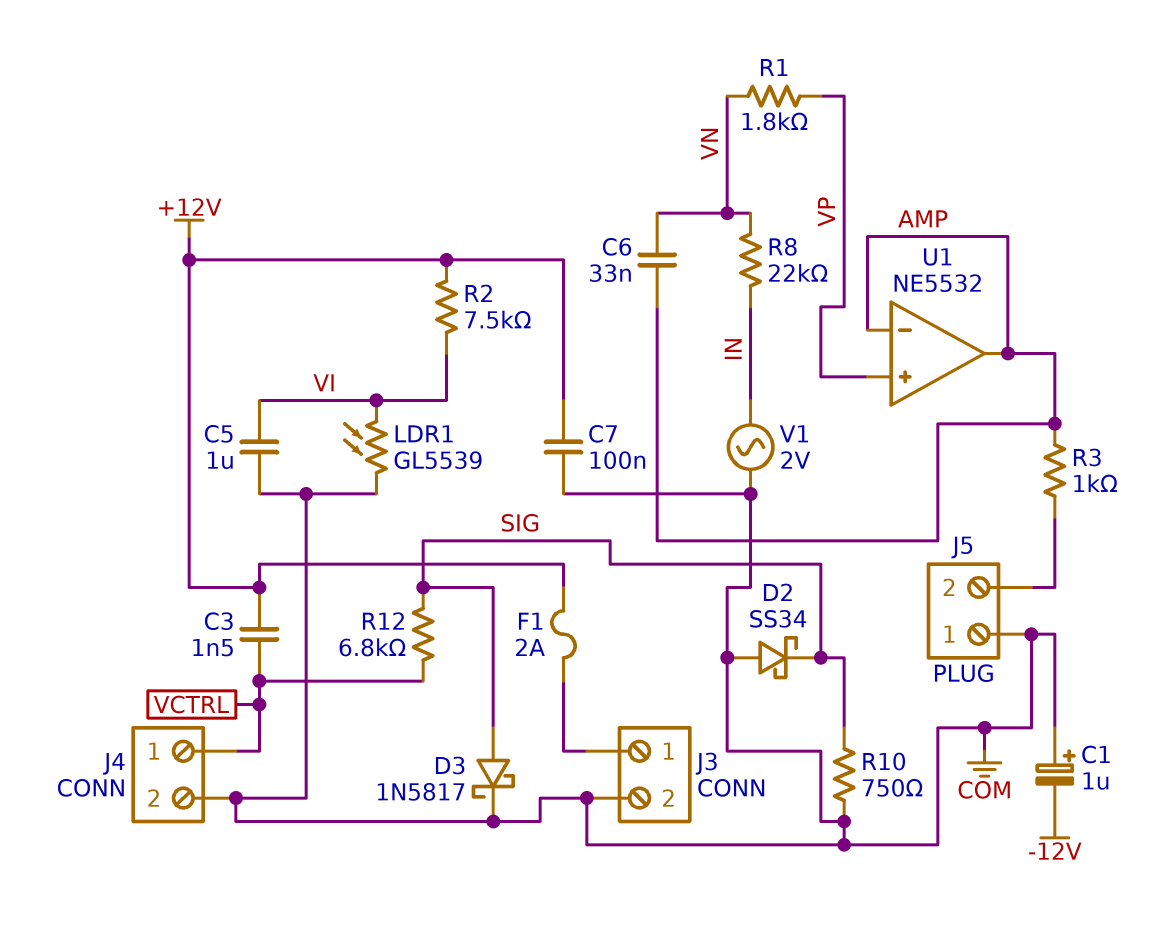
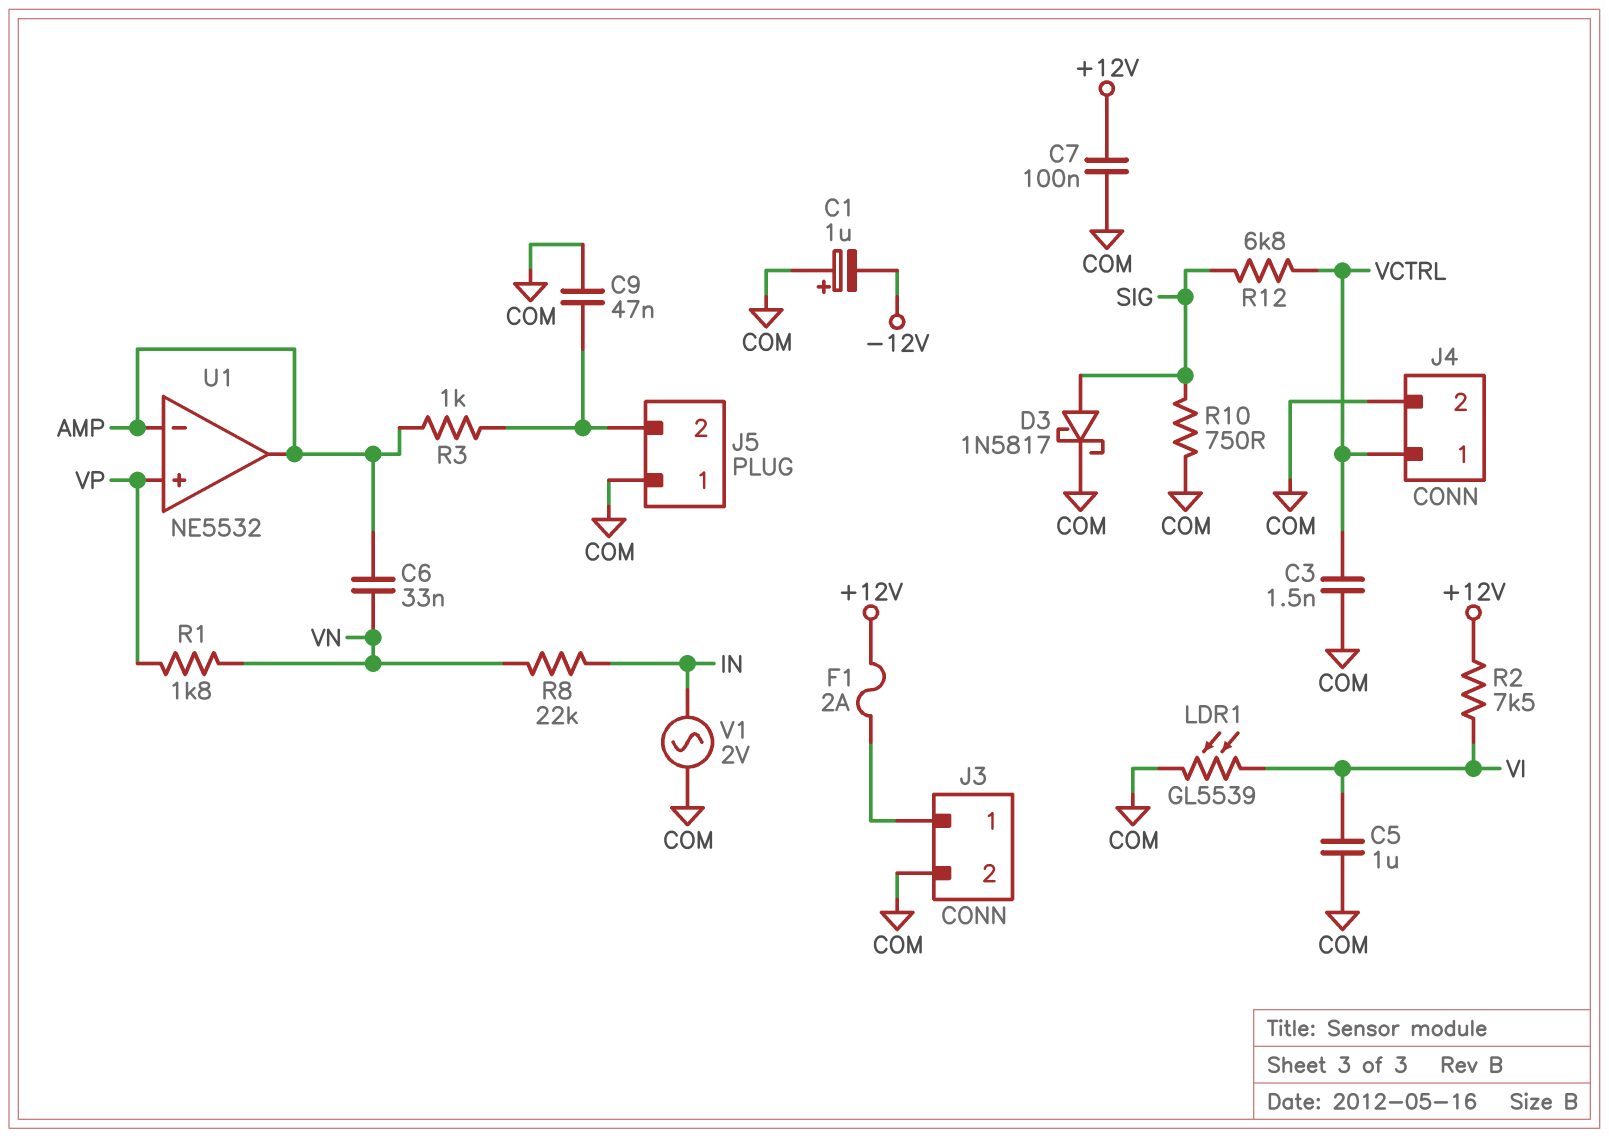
C3: 1.5nF (+12V, VCTRL) -> 1.5nF (COM, VCTRL)
C9: none -> 47nF (COM, J5/2)
D2: schottky SS34 (A COM, K SIG) -> none

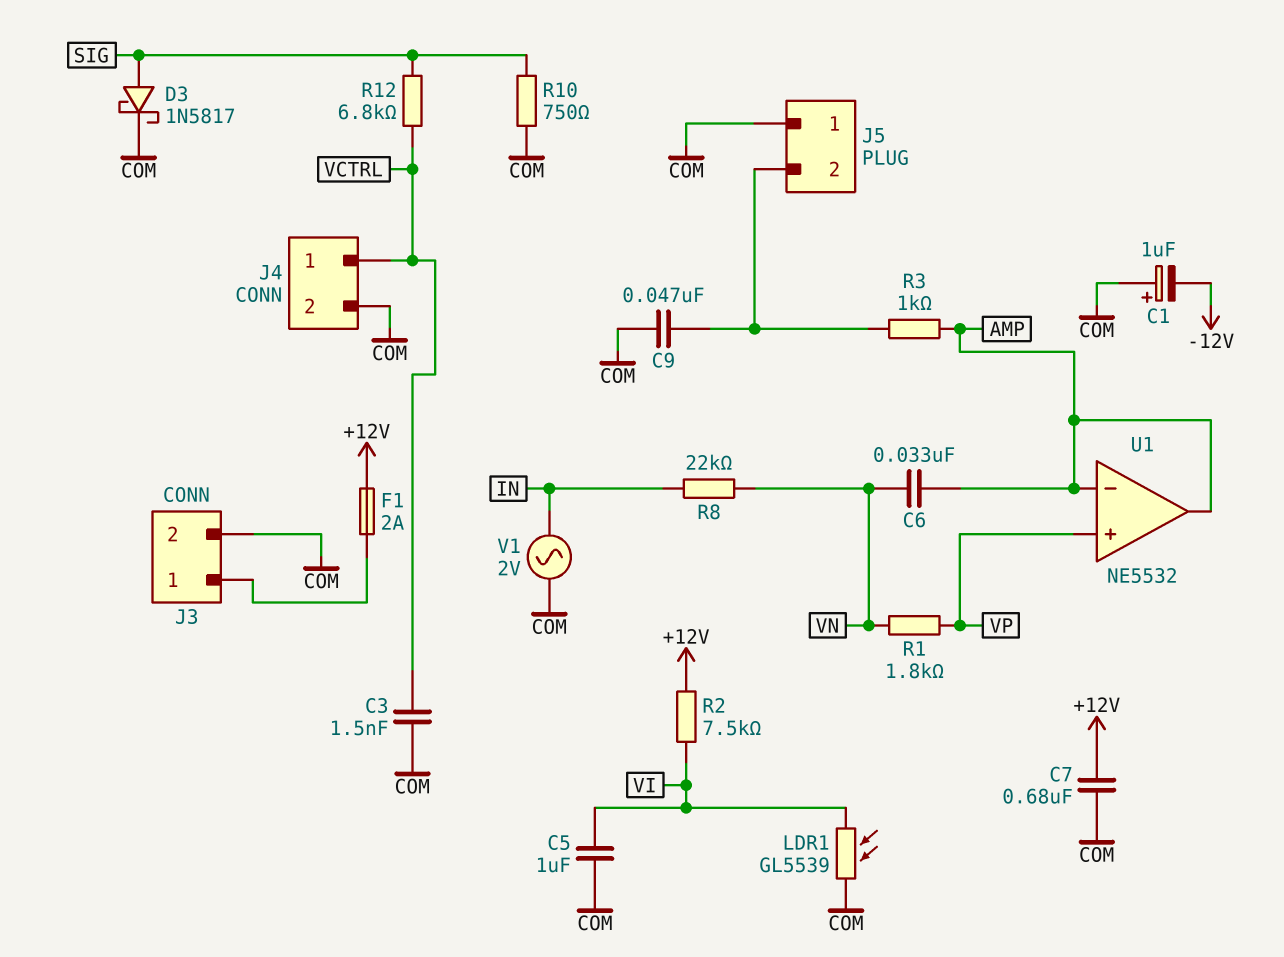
C7: 100nF (+12V, COM) -> 680nF (+12V, COM)

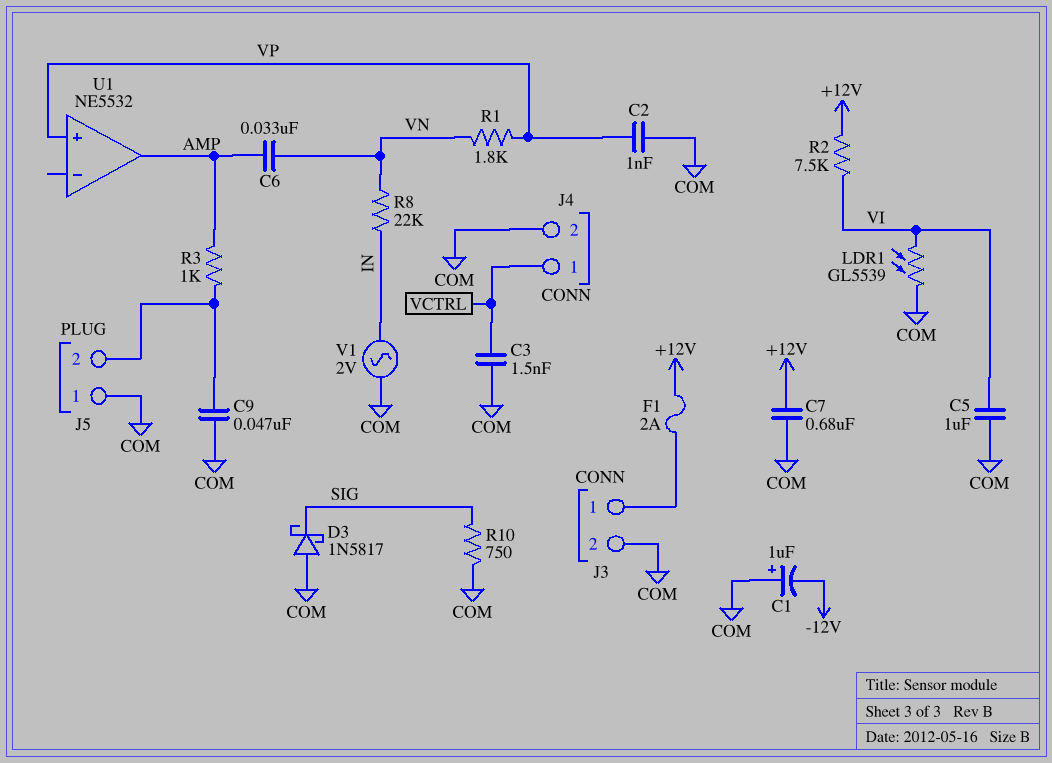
C2: none -> 1nF (COM, VP)
D3: schottky 1N5817 (A SIG, K COM) -> schottky 1N5817 (A COM, K SIG)
R12: 6.8k (SIG, VCTRL) -> none
U1 pin in-: AMP -> none

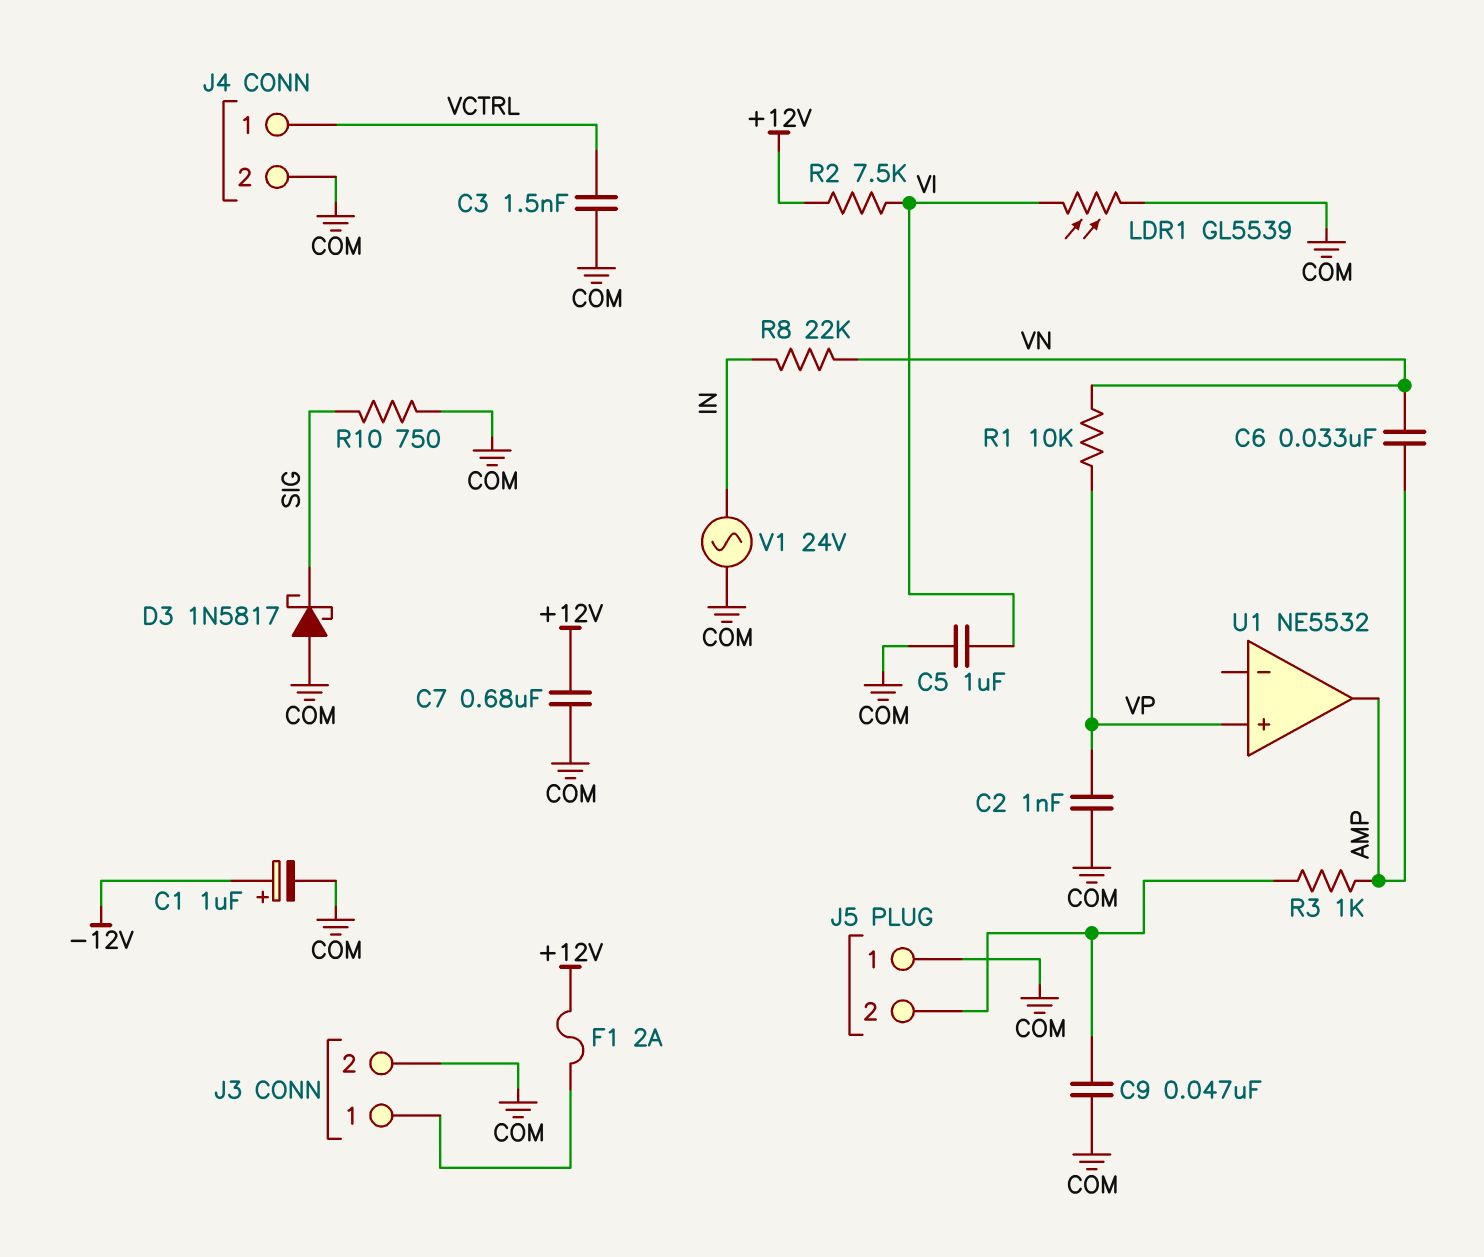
C1: 1uF (plus COM, minus -12V) -> 1uF (plus -12V, minus COM)
R1: 1.8k (VN, VP) -> 10k (VN, VP)
V1: AC 2V (COM, IN) -> AC 24V (COM, IN)

